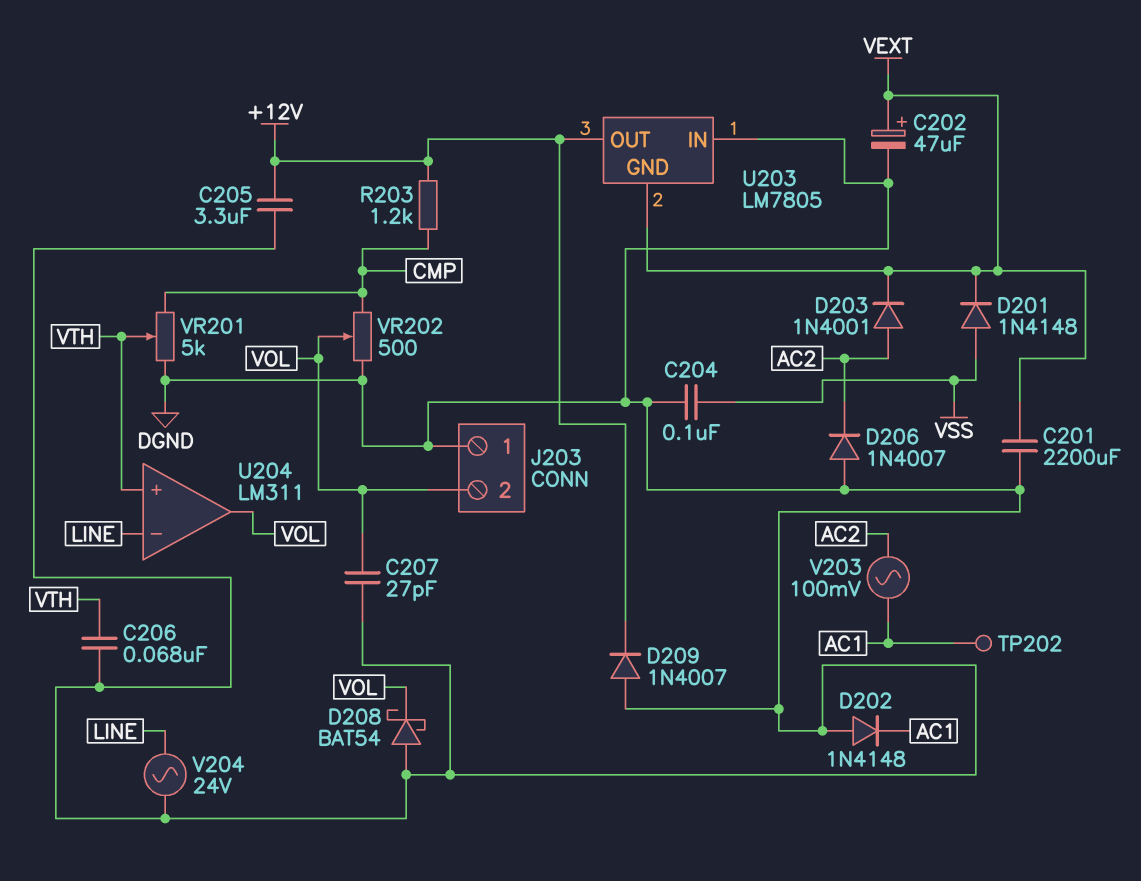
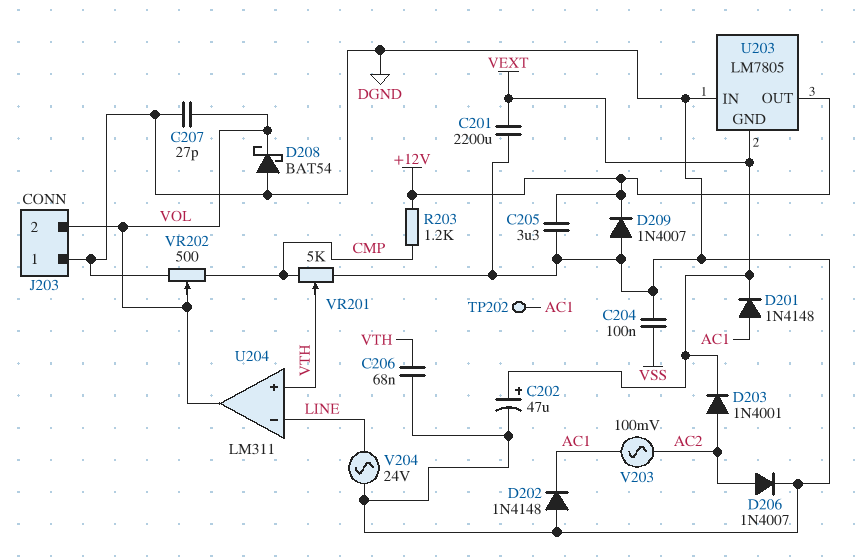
D201: diode 1N4148 (A VSS, K VEXT) -> diode 1N4148 (A AC1, K VEXT)
D206: diode 1N4007 (A DGND, K AC2) -> diode 1N4007 (A AC2, K DGND)

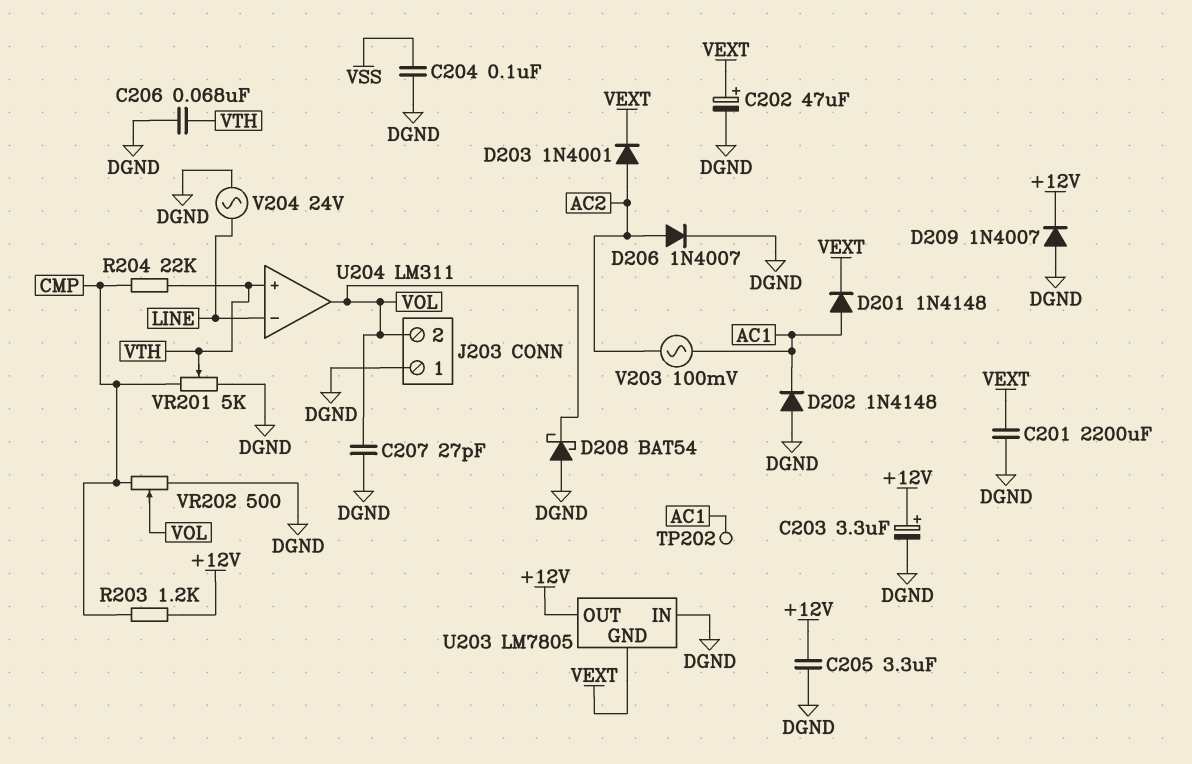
C203: none -> 3.3uF (plus +12V, minus DGND)
R204: none -> 22k (CMP, VTH)

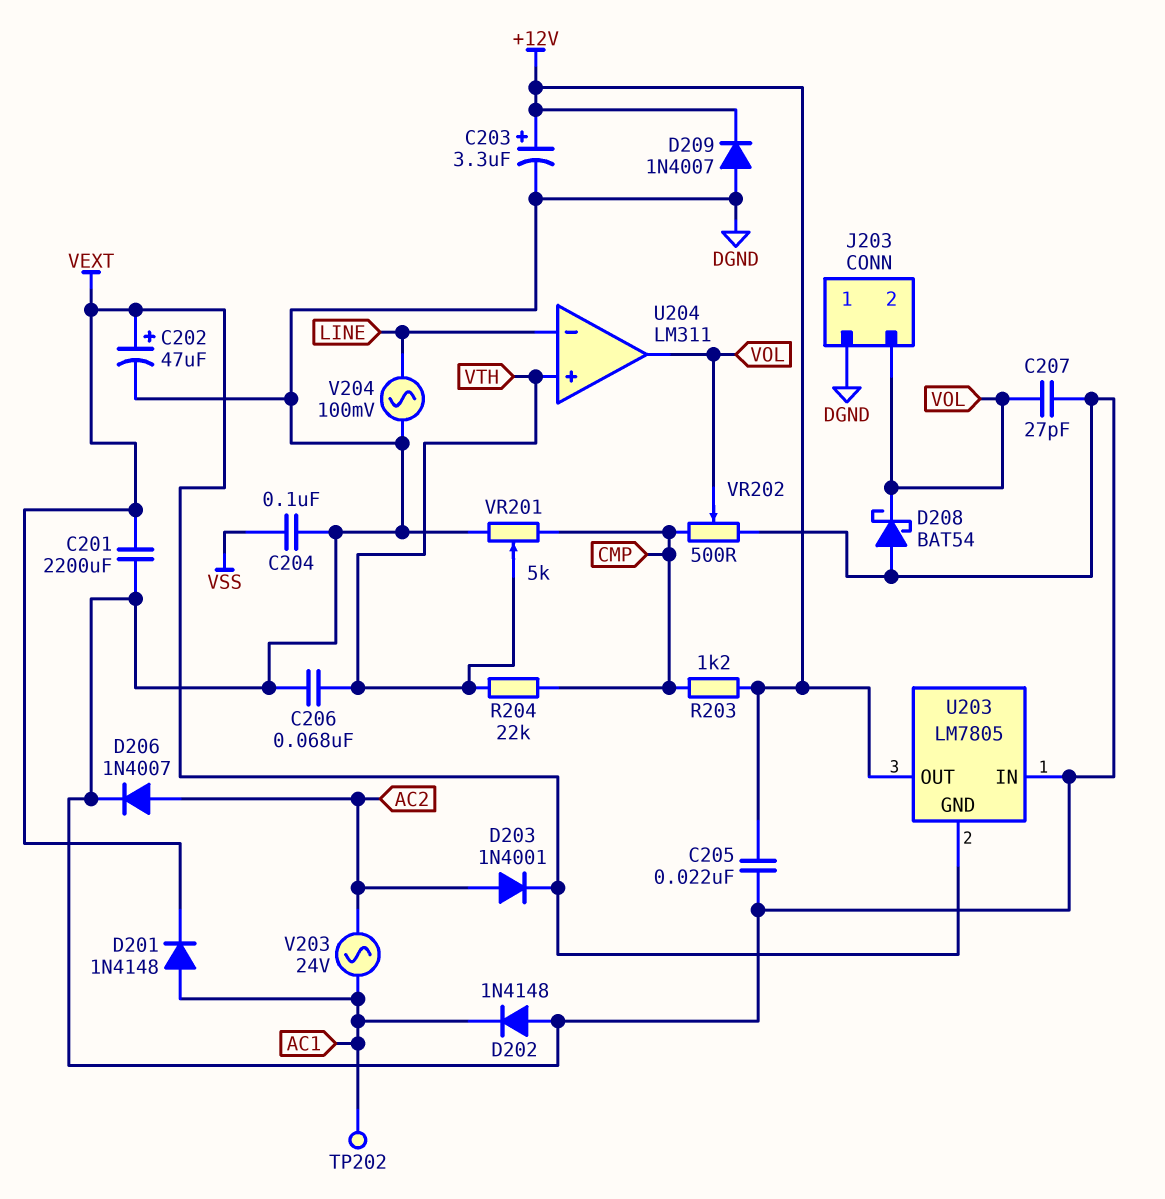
C205: 3.3uF (+12V, DGND) -> 22nF (+12V, DGND)
V203: AC 100mV (AC1, AC2) -> AC 24V (AC1, AC2)
V204: AC 24V (DGND, LINE) -> AC 100mV (DGND, LINE)

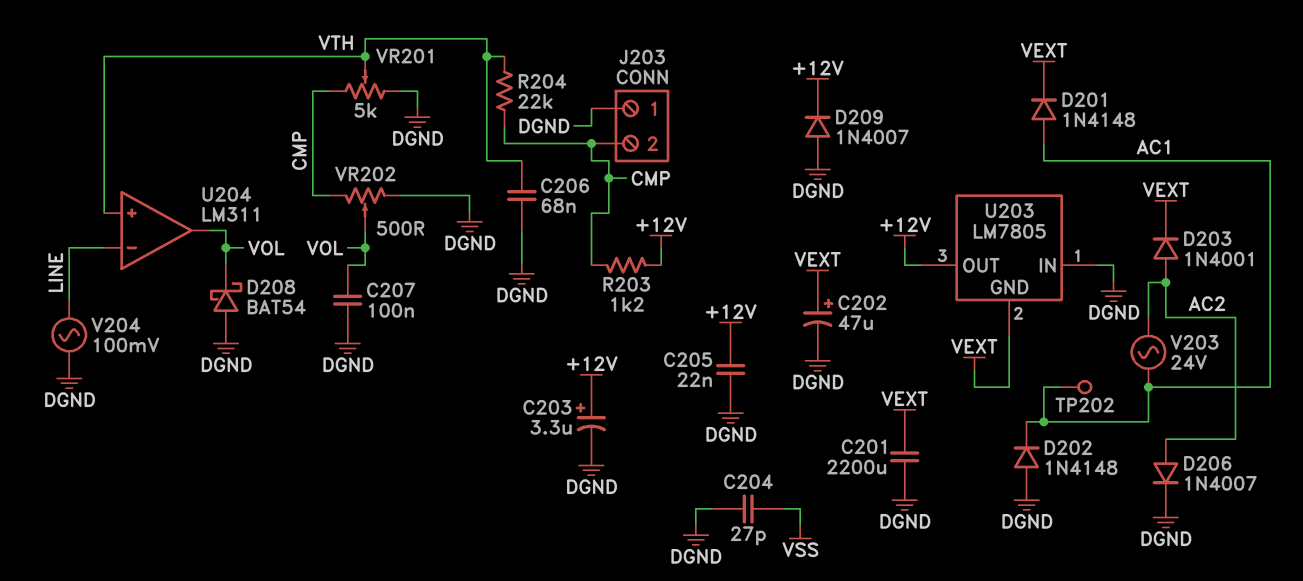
C204: 100nF (DGND, VSS) -> 27pF (DGND, VSS)
C207: 27pF (DGND, VOL) -> 100nF (DGND, VOL)
J203 pin 2: VOL -> CMP

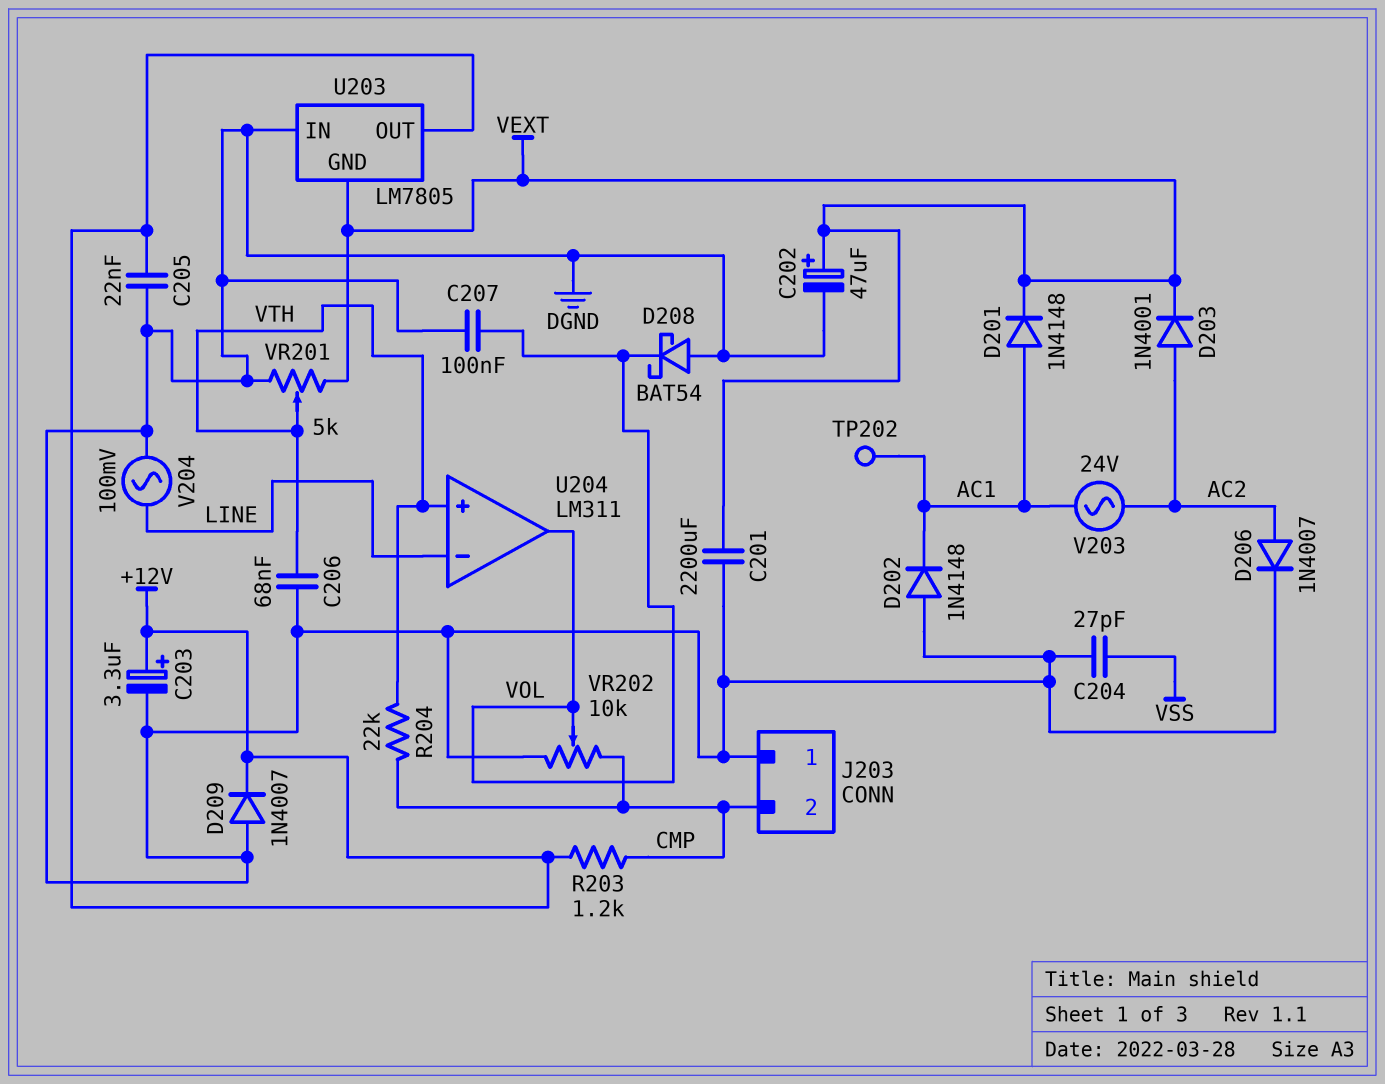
VR201: 5k (CMP, DGND, wiper VTH) -> 5k (DGND, VEXT, wiper VTH)
VR202: 500 (CMP, DGND, wiper VOL) -> 10k (CMP, DGND, wiper VOL)

